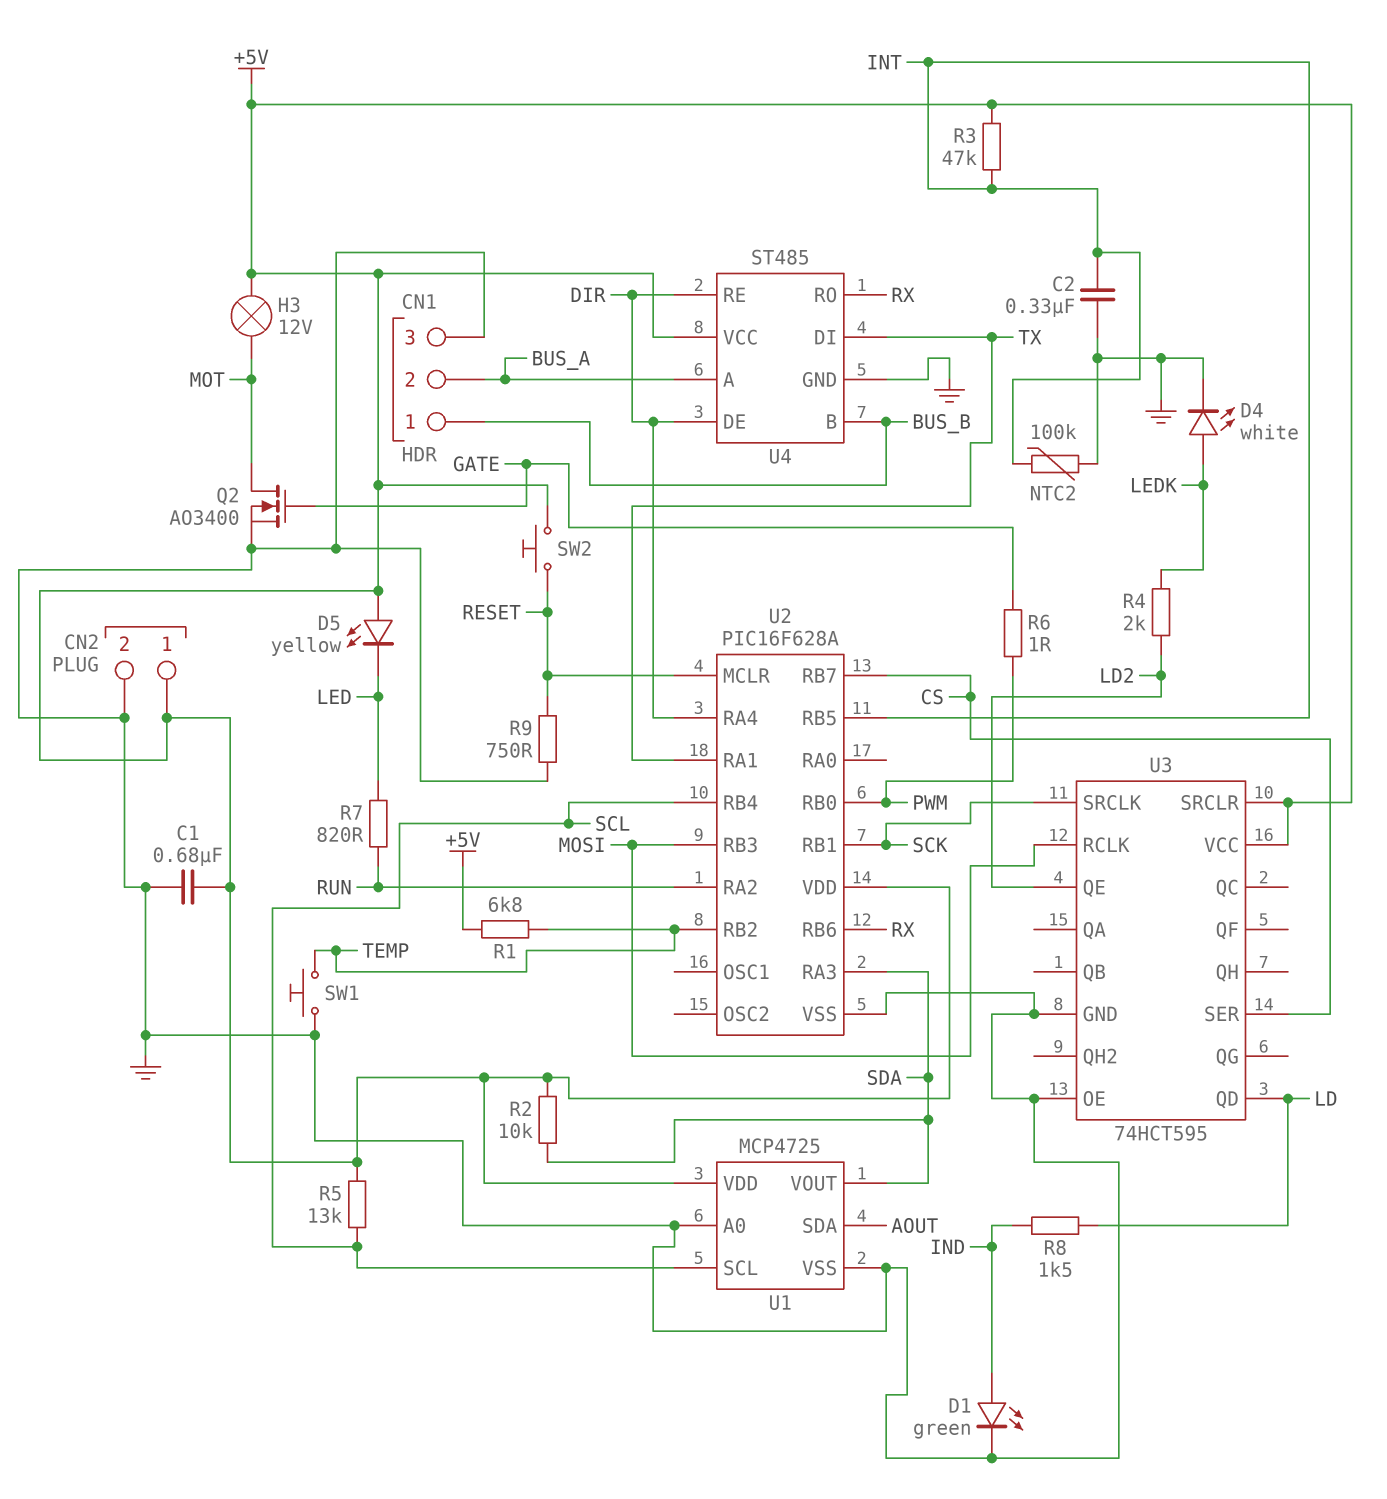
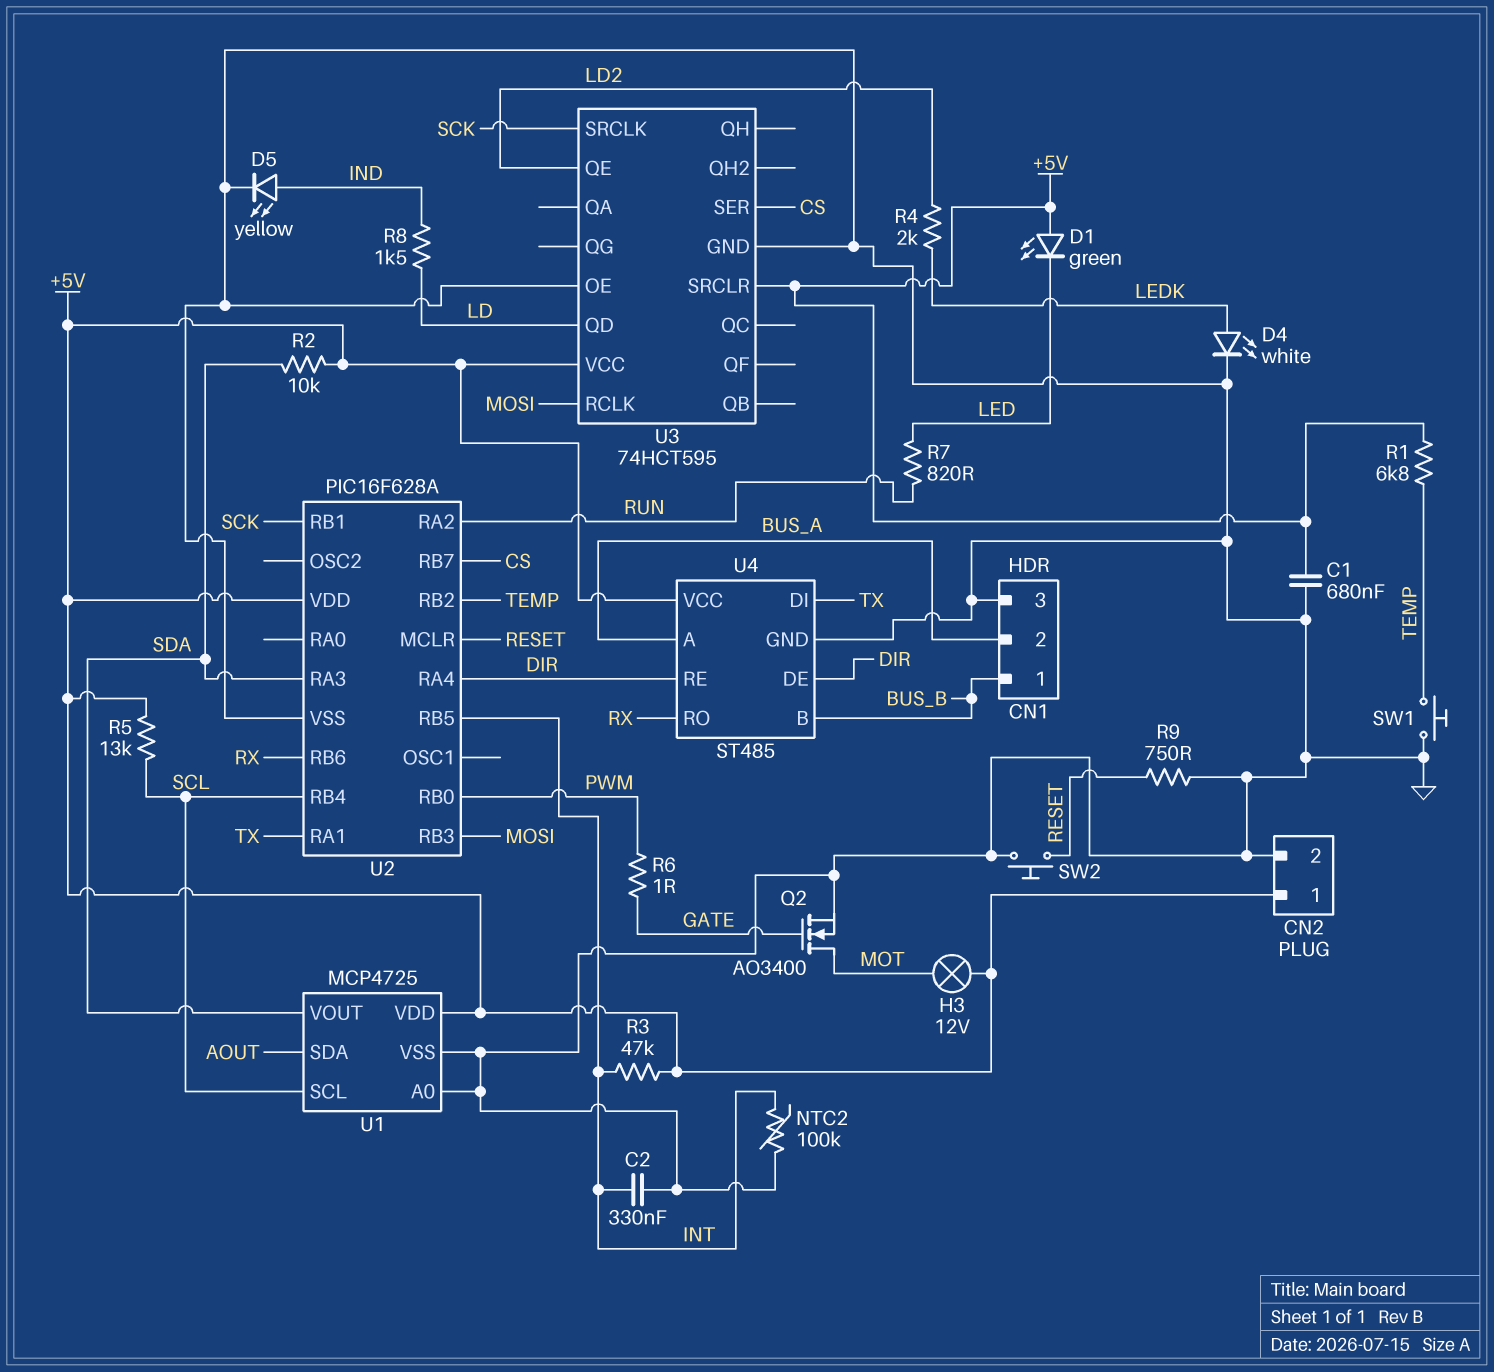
D1: LED green (A IND, K GND) -> LED green (A +5V, K LED)
D5: LED yellow (A +5V, K LED) -> LED yellow (A IND, K GND)
SW2: button (+5V, RESET) -> button (GND, RESET)

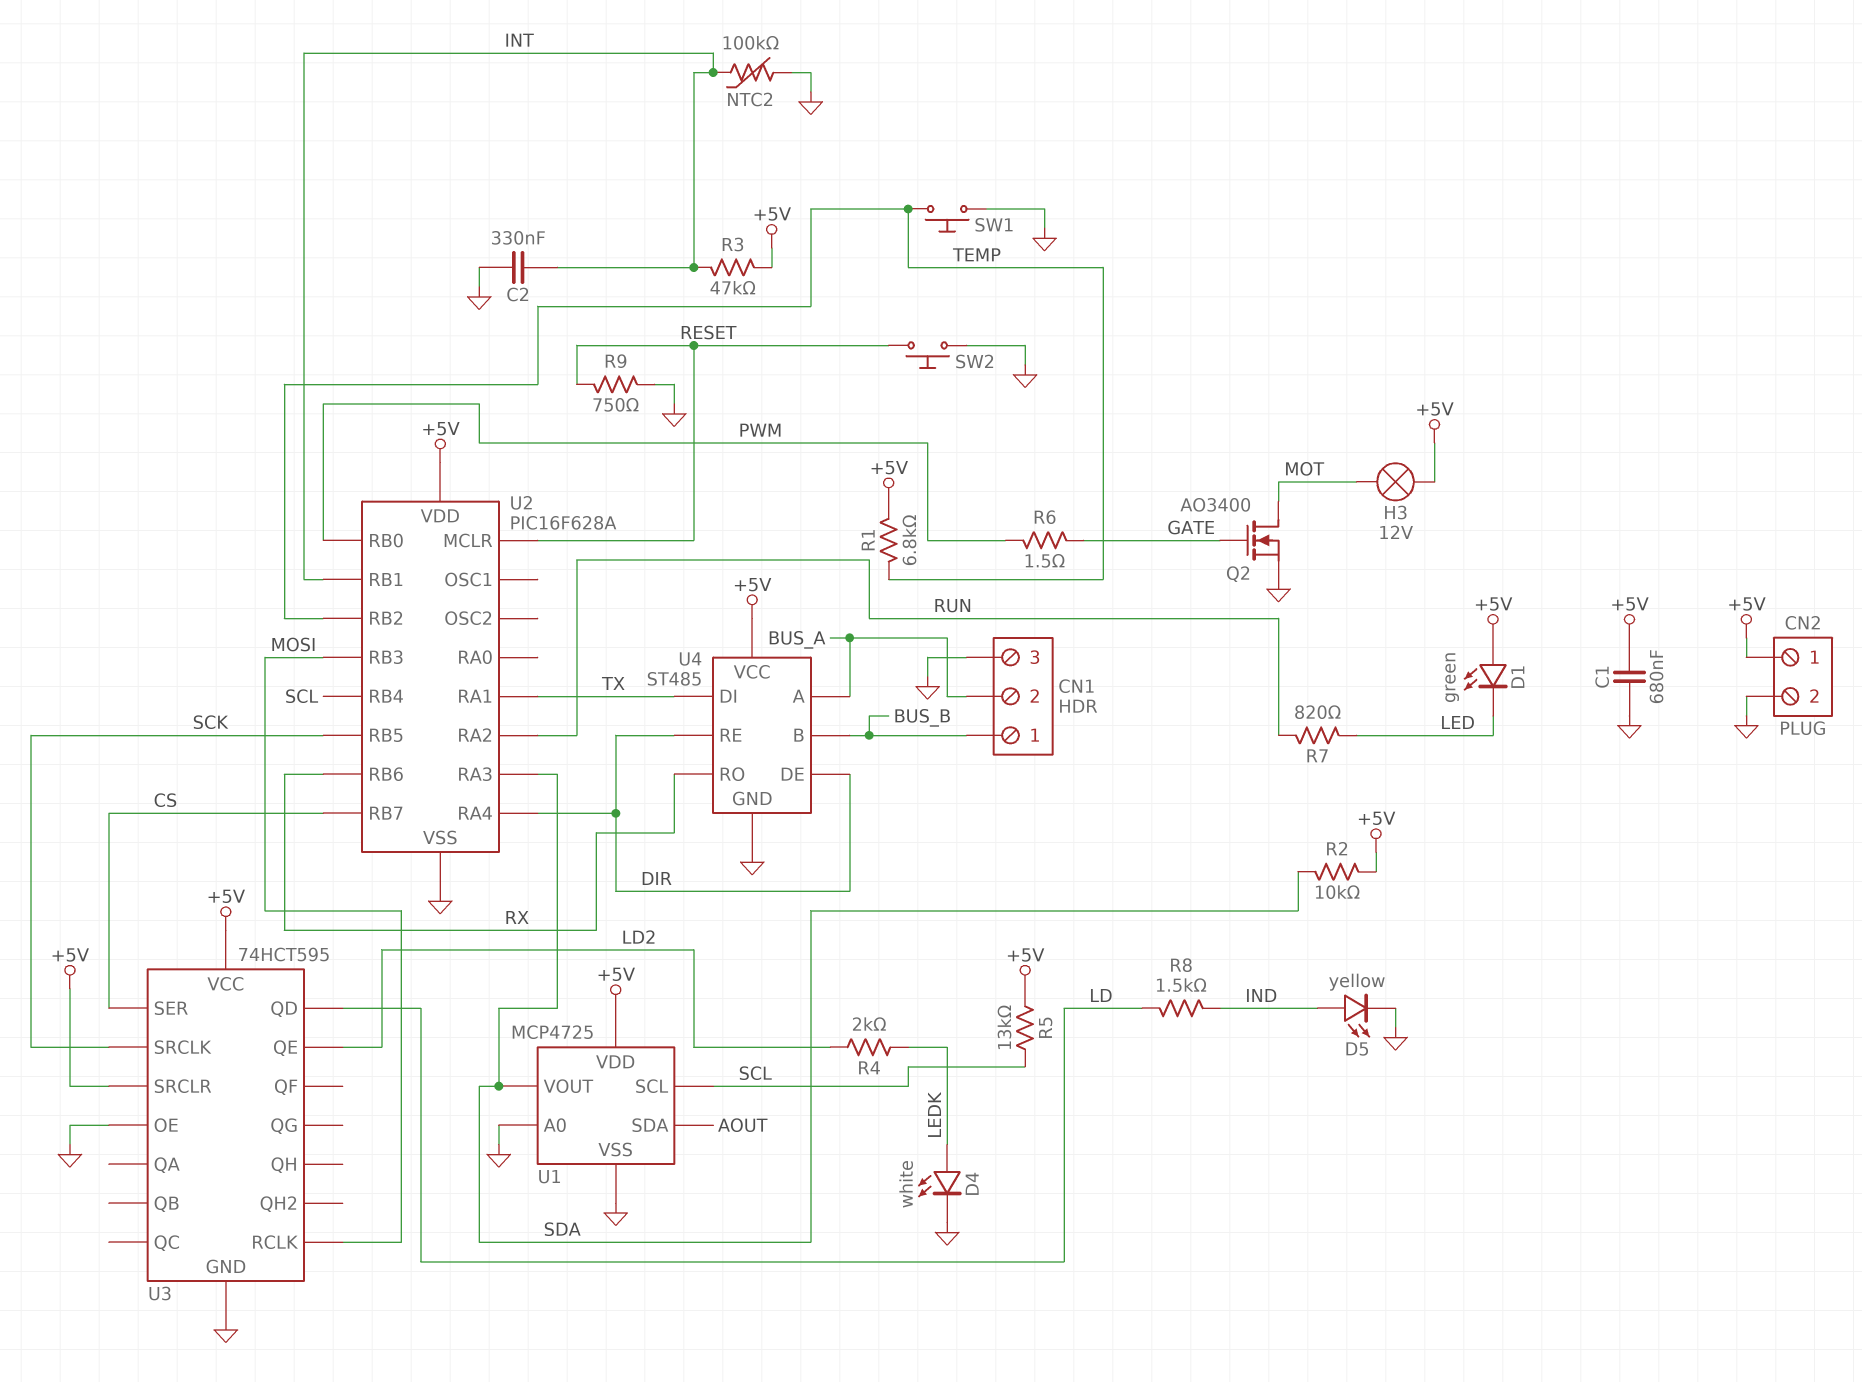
R6: 1 (GATE, PWM) -> 1.5 (GATE, PWM)
U2 pin RB1: SCK -> INT
U2 pin RB5: INT -> SCK

